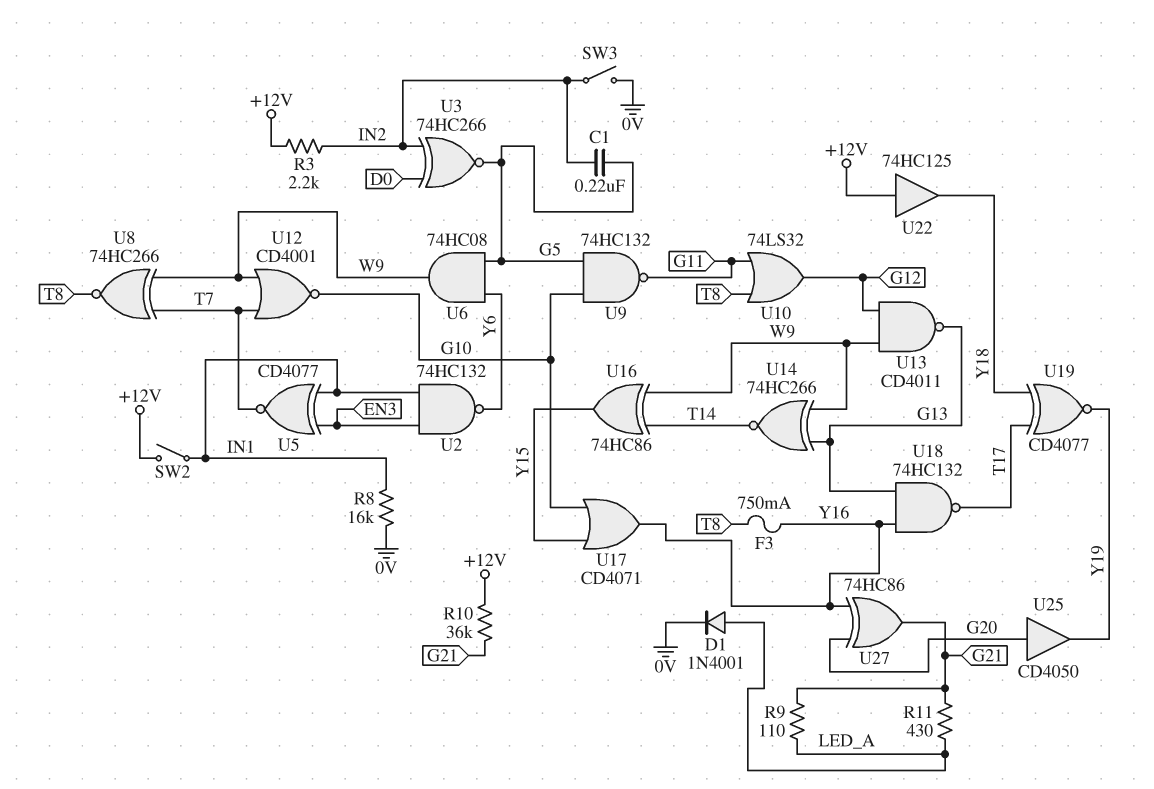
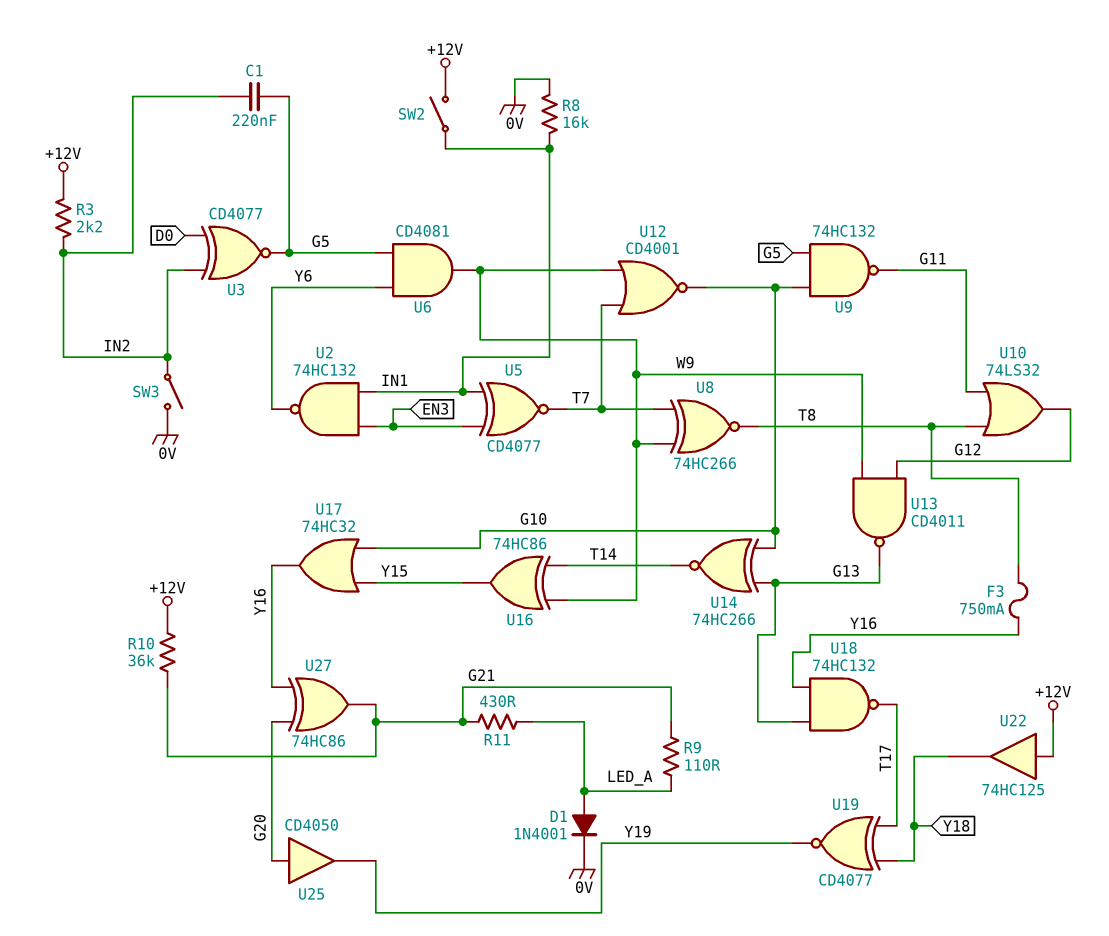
U3: XNOR 74HC266 (in D0, in IN2, out G5) -> XNOR CD4077 (in D0, in IN2, out G5)
U6: AND 74HC08 (in G5, in Y6, out W9) -> AND CD4081 (in G5, in Y6, out W9)
U14: XNOR 74HC266 (in G13, in W9, out T14) -> XNOR 74HC266 (in G10, in G13, out T14)
U17: OR CD4071 (in G10, in Y15, out Y16) -> OR 74HC32 (in G10, in Y15, out Y16)

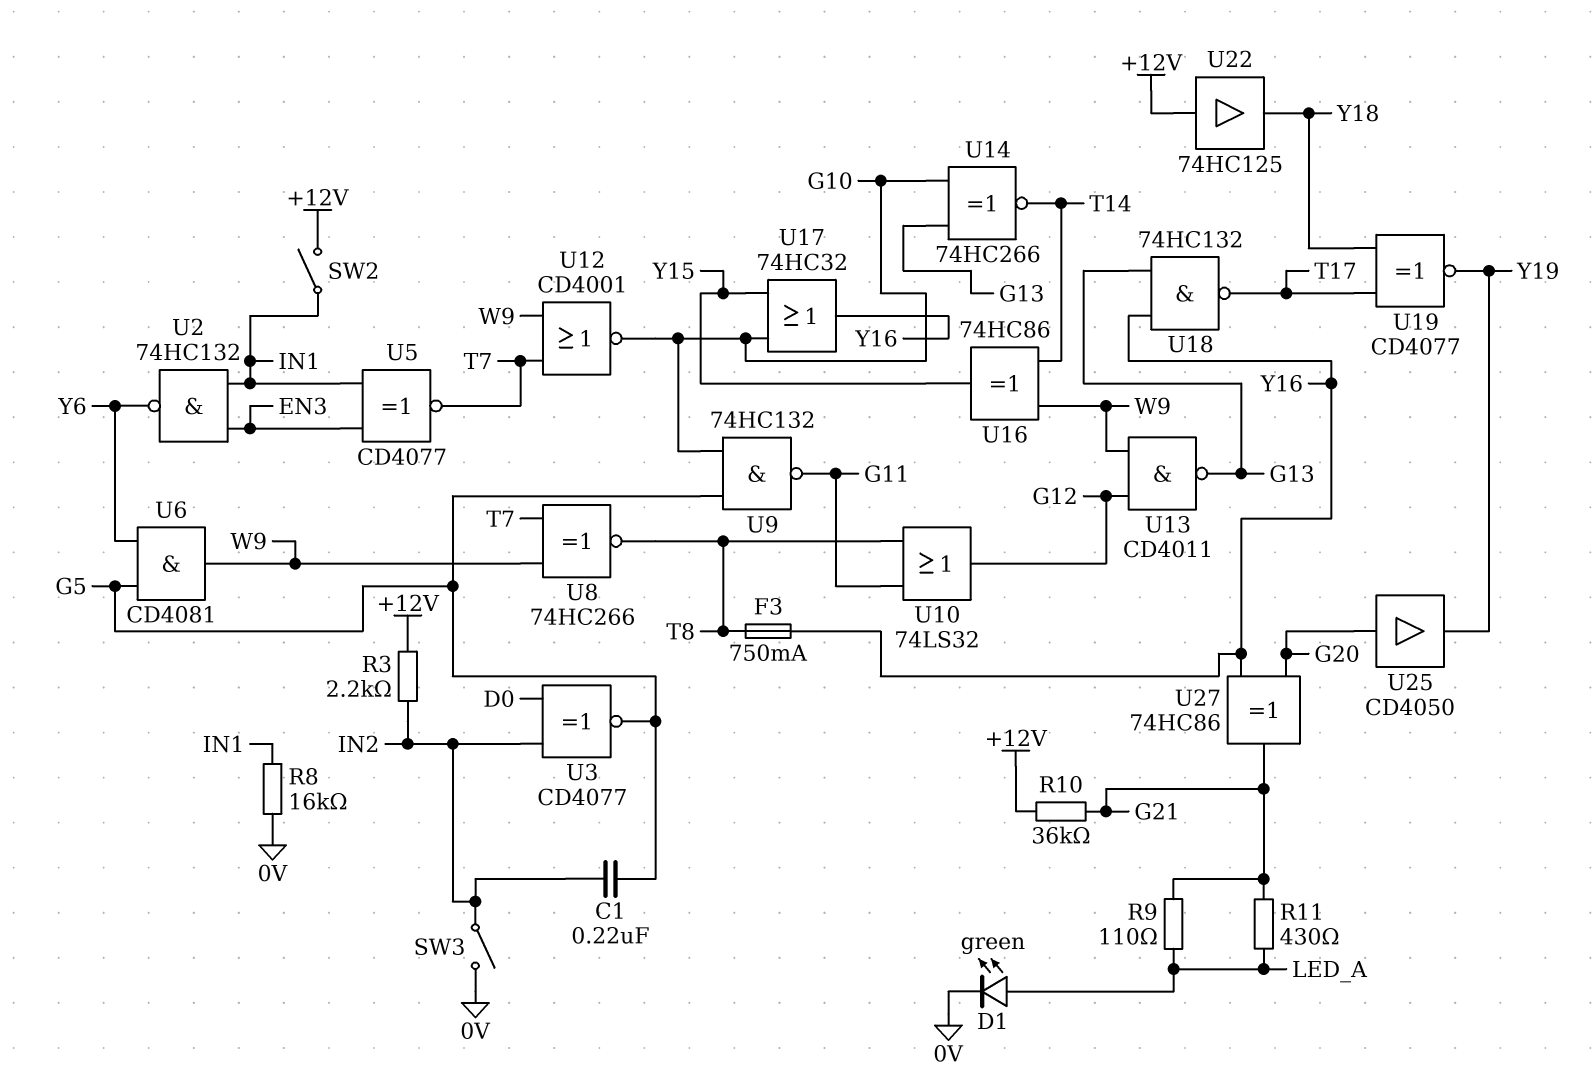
D1: diode 1N4001 (A LED_A, K 0V) -> LED green (A LED_A, K 0V)

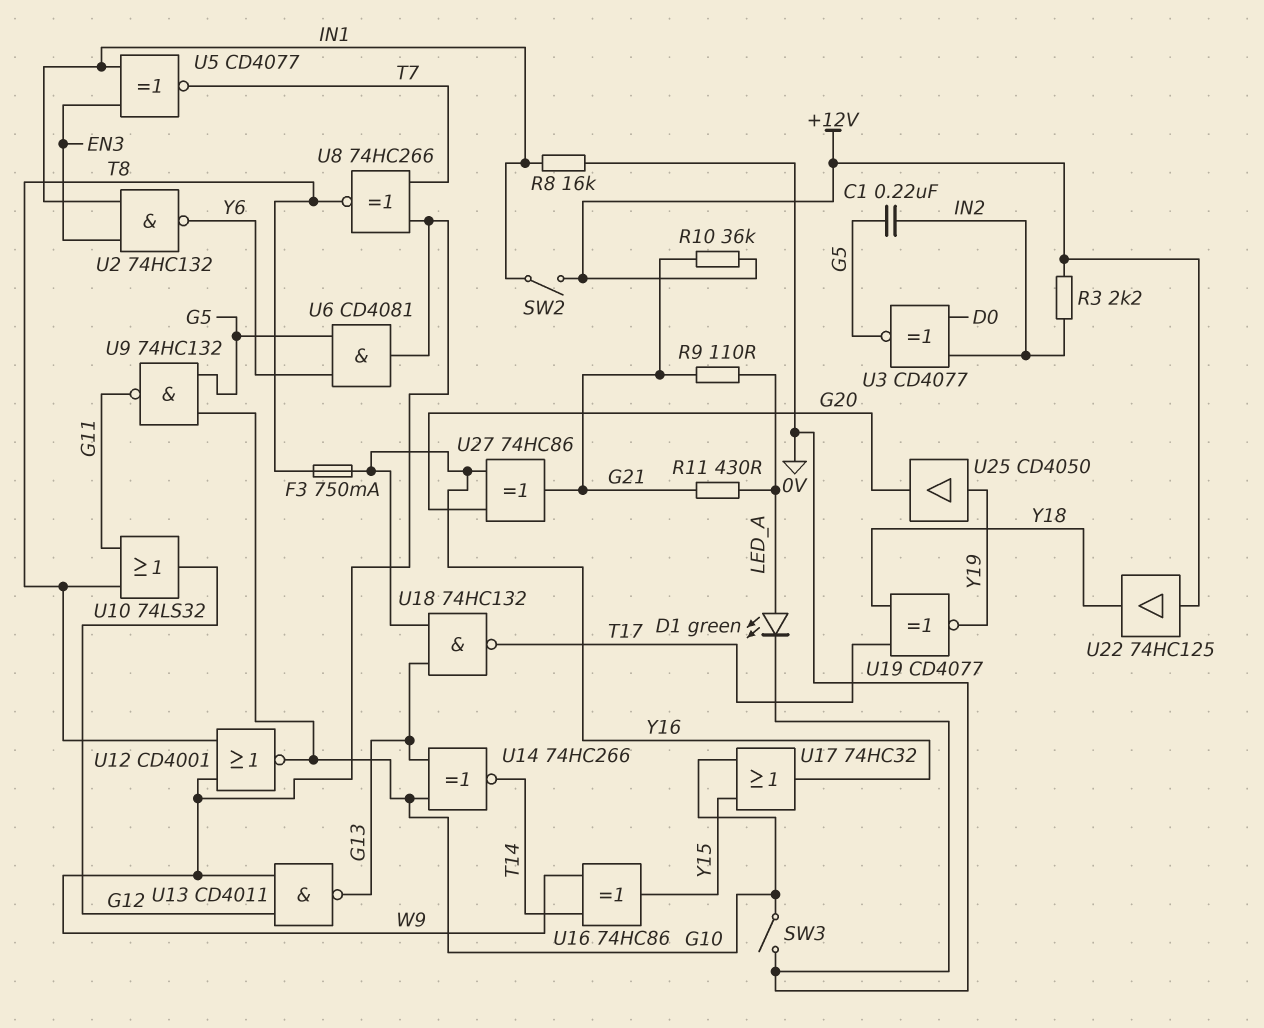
SW3: switch (0V, IN2) -> switch (0V, G10)
U12: NOR CD4001 (in T7, in W9, out G10) -> NOR CD4001 (in T8, in W9, out G10)
U25: buffer CD4050 (in G20, out Y19) -> buffer CD4050 (in Y19, out G20)

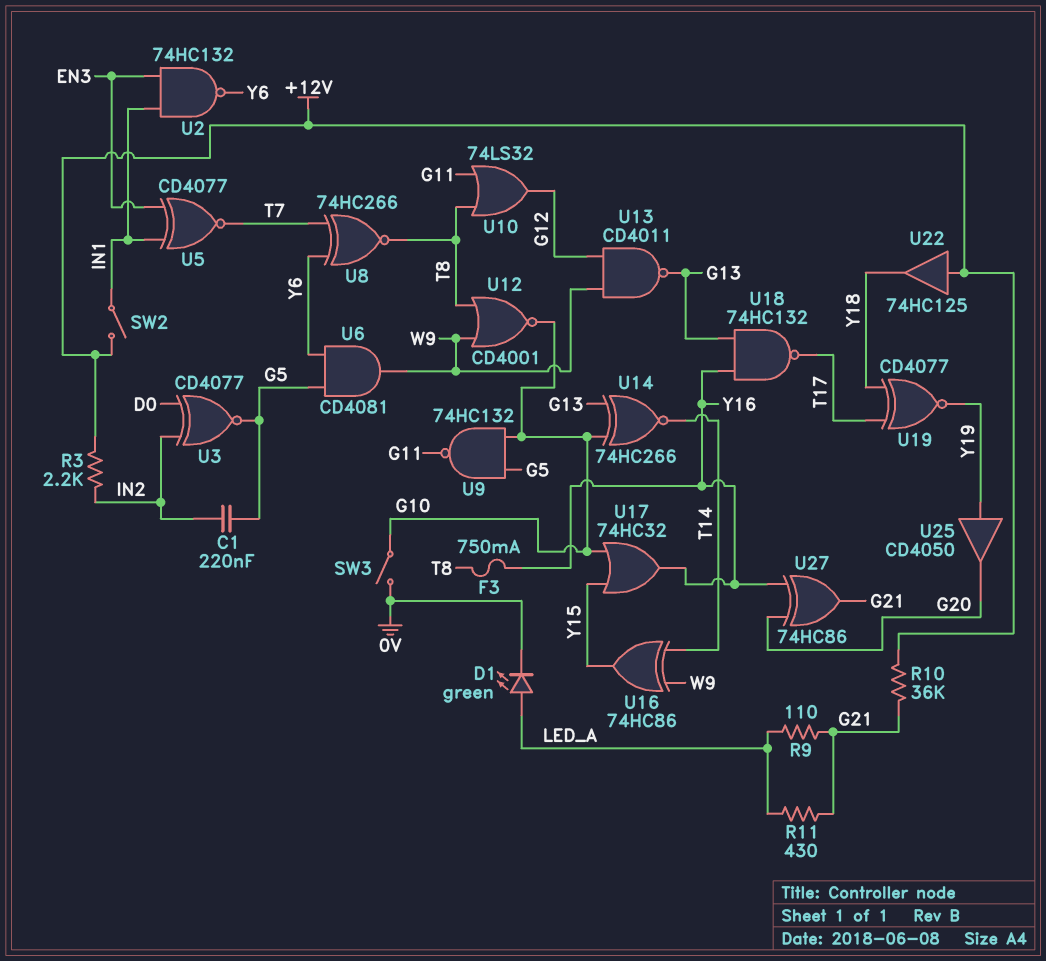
R8: 16k (0V, IN1) -> none
U8: XNOR 74HC266 (in T7, in W9, out T8) -> XNOR 74HC266 (in T7, in Y6, out T8)

